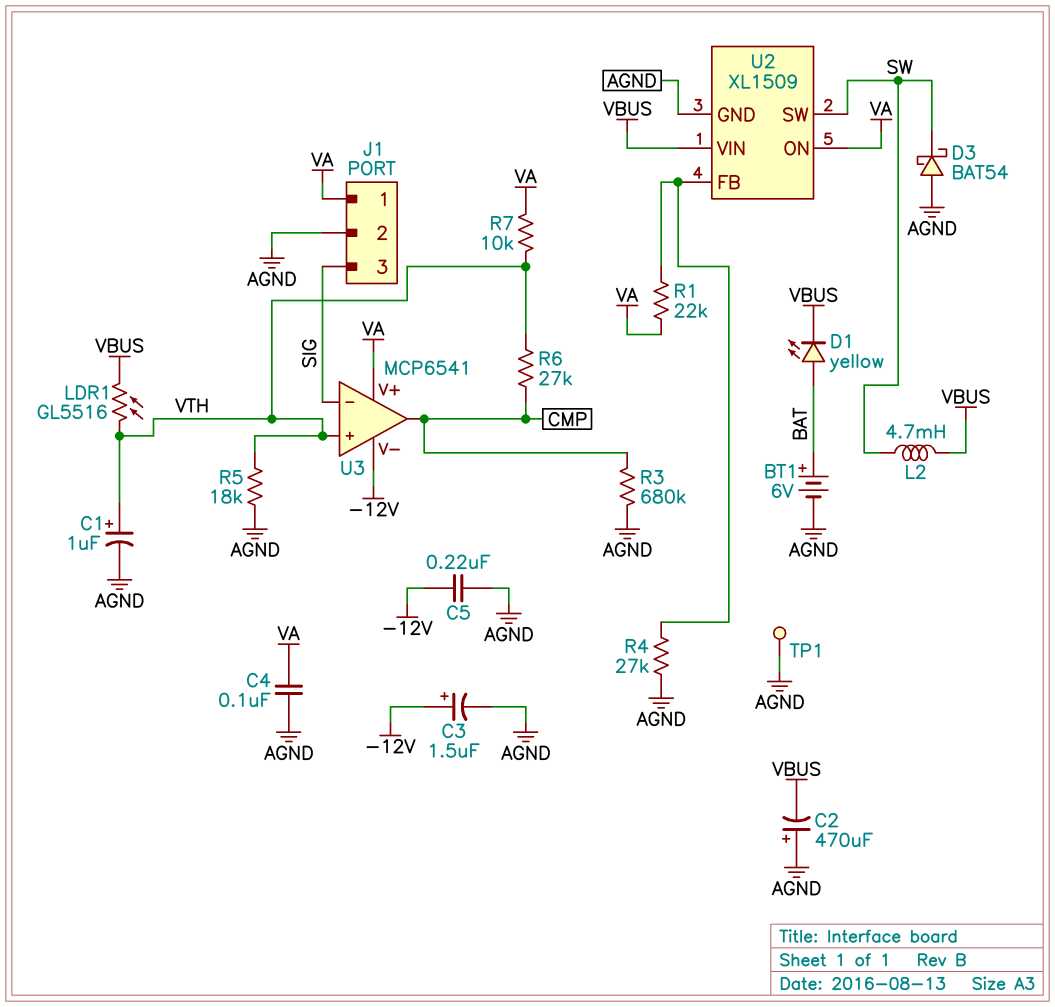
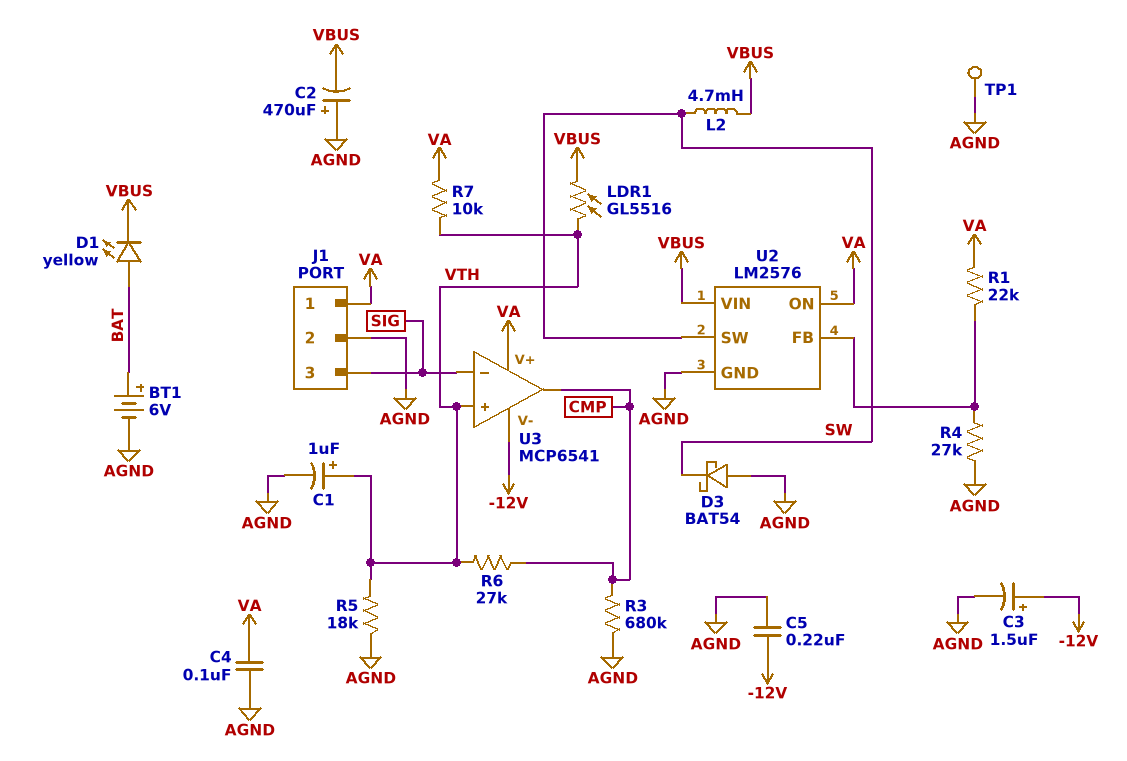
U2: XL1509 -> LM2576

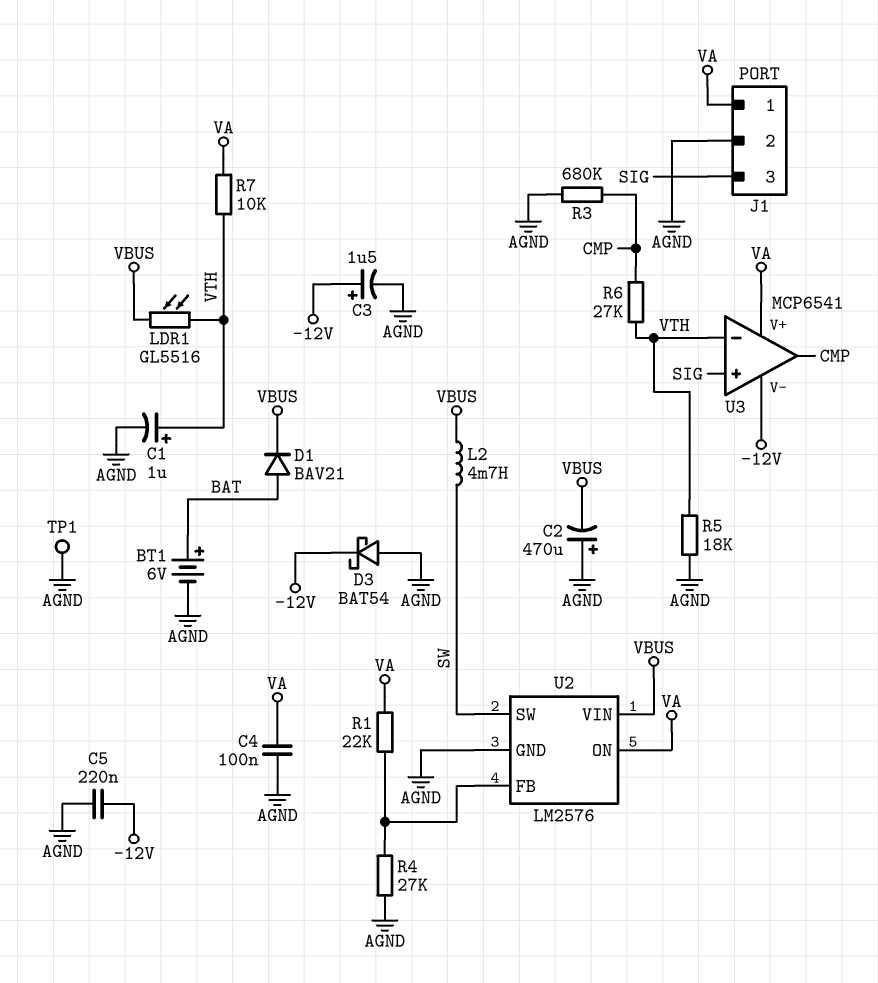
D1: LED yellow (A BAT, K VBUS) -> diode BAV21 (A BAT, K VBUS)
D3: schottky BAT54 (A AGND, K SW) -> schottky BAT54 (A AGND, K -12V)
U3 pin in+: VTH -> SIG
U3 pin in-: SIG -> VTH

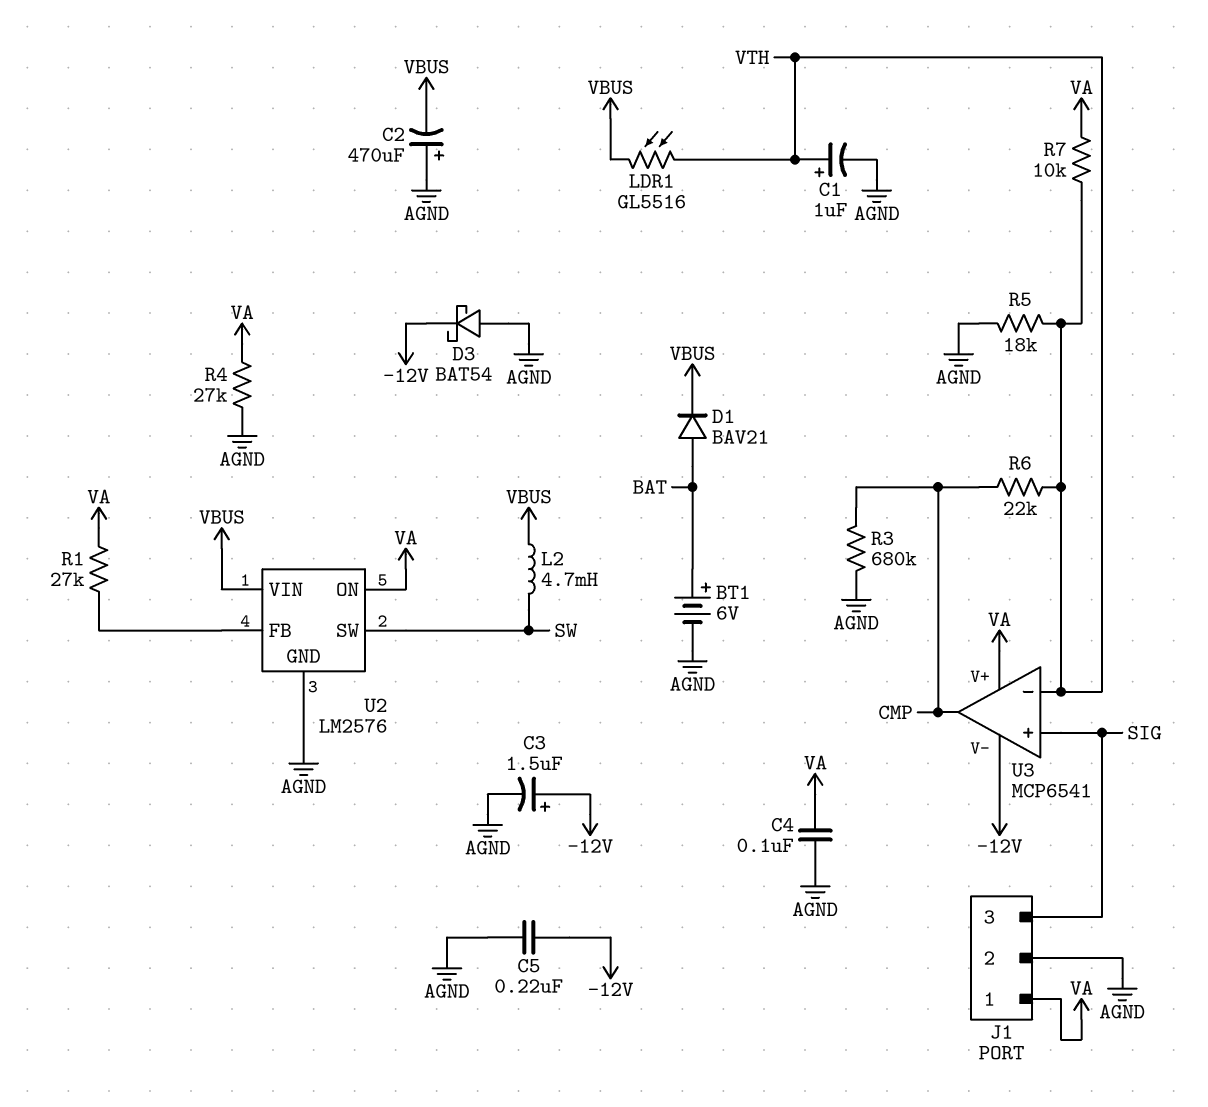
R1: 22k (U2/FB, VA) -> 27k (U2/FB, VA)
R4: 27k (AGND, U2/FB) -> 27k (AGND, VA)
R6: 27k (CMP, VTH) -> 22k (CMP, VTH)
TP1: test point (AGND) -> none

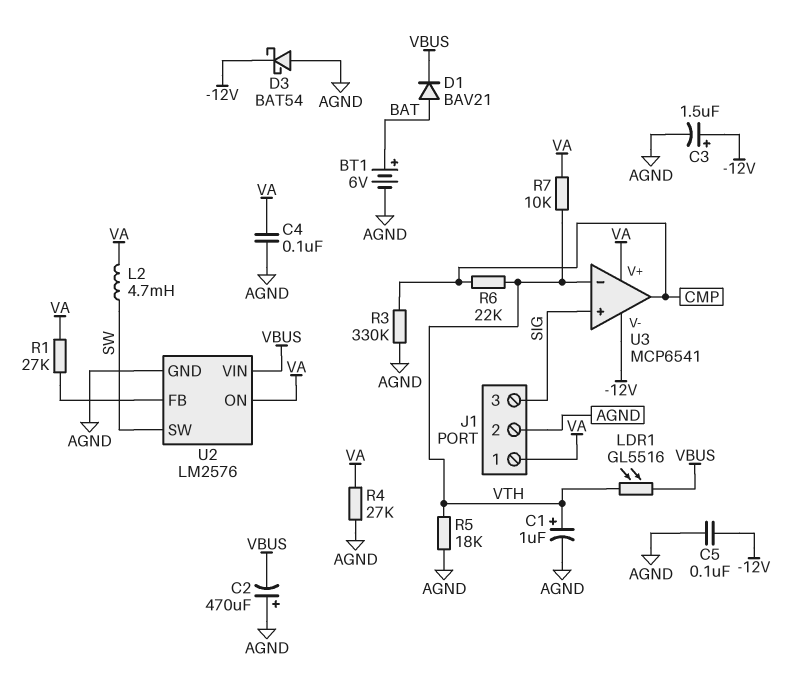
C5: 220nF (-12V, AGND) -> 100nF (-12V, AGND)
L2: 4.7mH (SW, VBUS) -> 4.7mH (SW, VA)
R3: 680k (AGND, CMP) -> 330k (AGND, CMP)

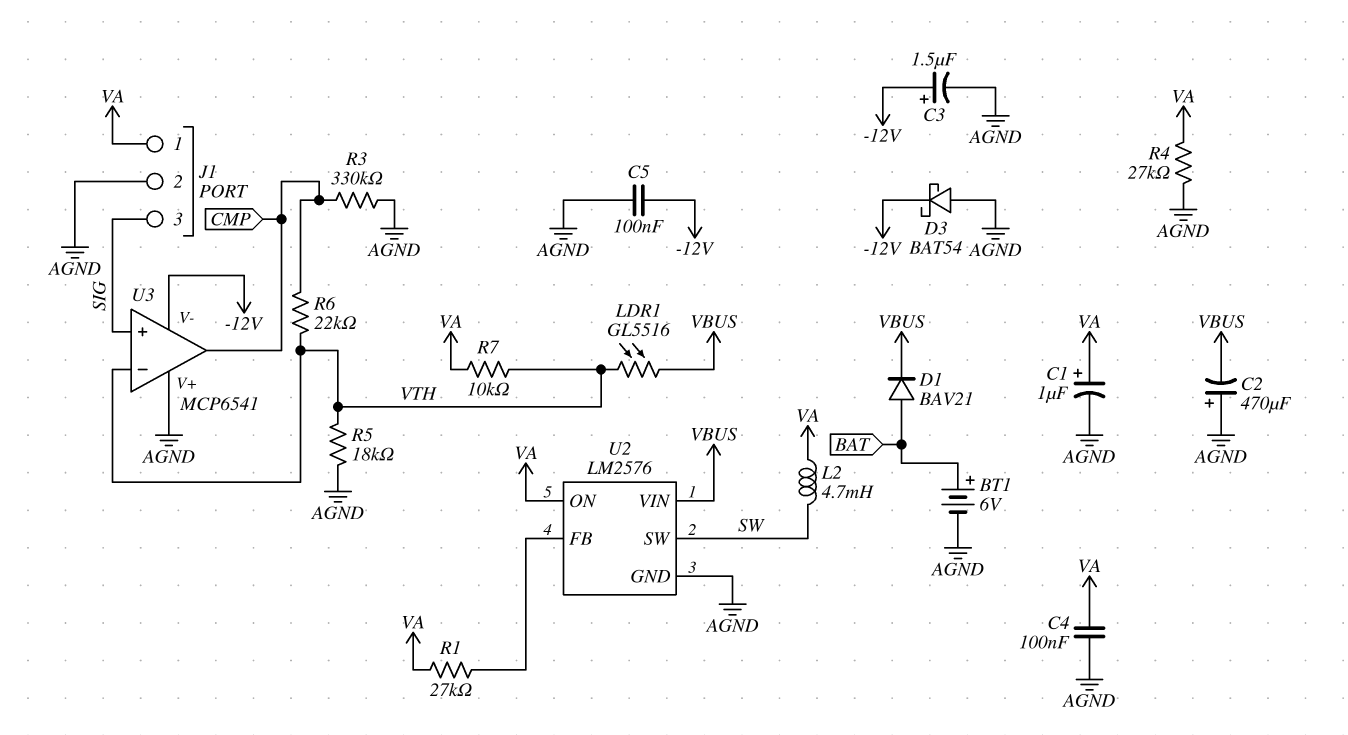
C1: 1uF (plus VTH, minus AGND) -> 1uF (plus VA, minus AGND)
U3 pin V+: VA -> AGND

